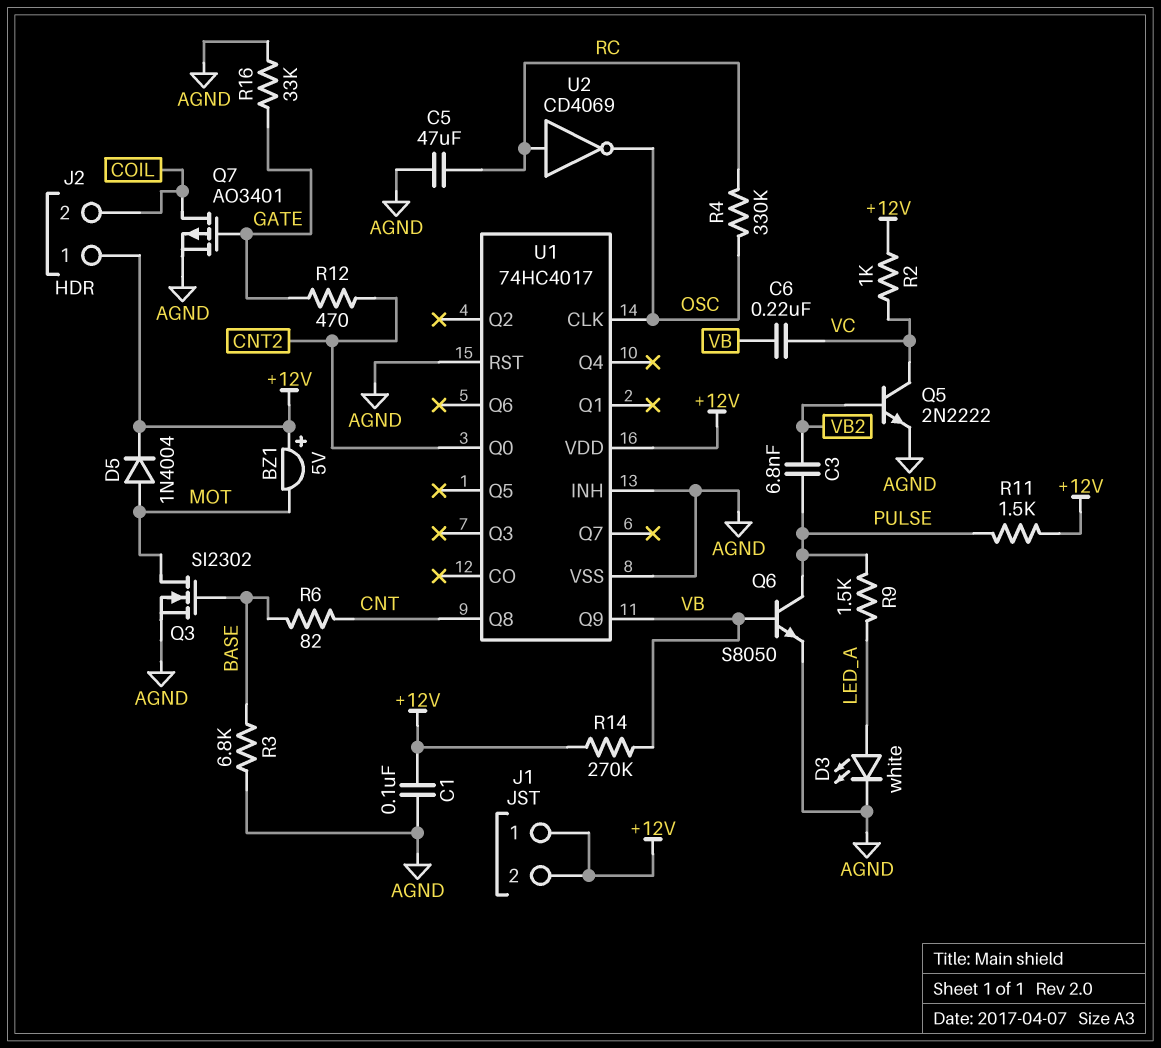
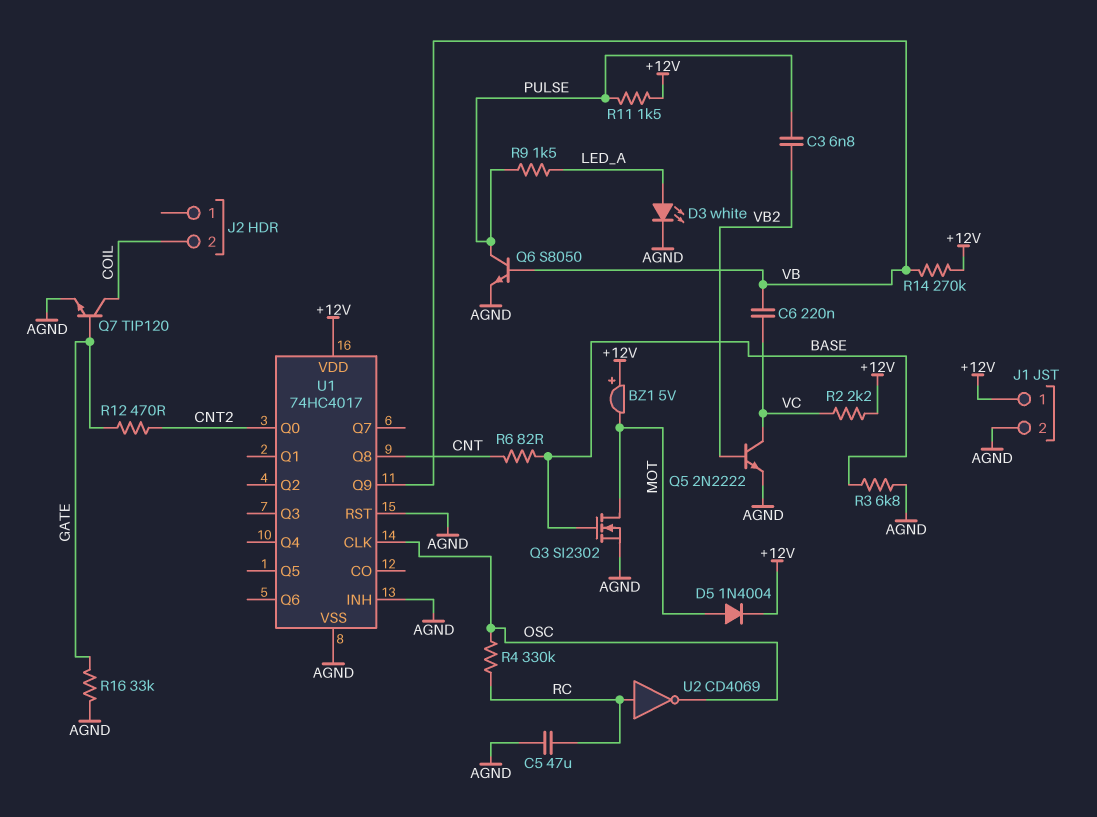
C1: 100nF (+12V, AGND) -> none
J1 pin 2: +12V -> AGND
J2 pin 1: +12V -> none
Q7: PMOS AO3401 (G GATE, D COIL, S AGND) -> NPN TIP120 (B GATE, C COIL, E AGND)
R2: 1k (+12V, VC) -> 2.2k (+12V, VC)

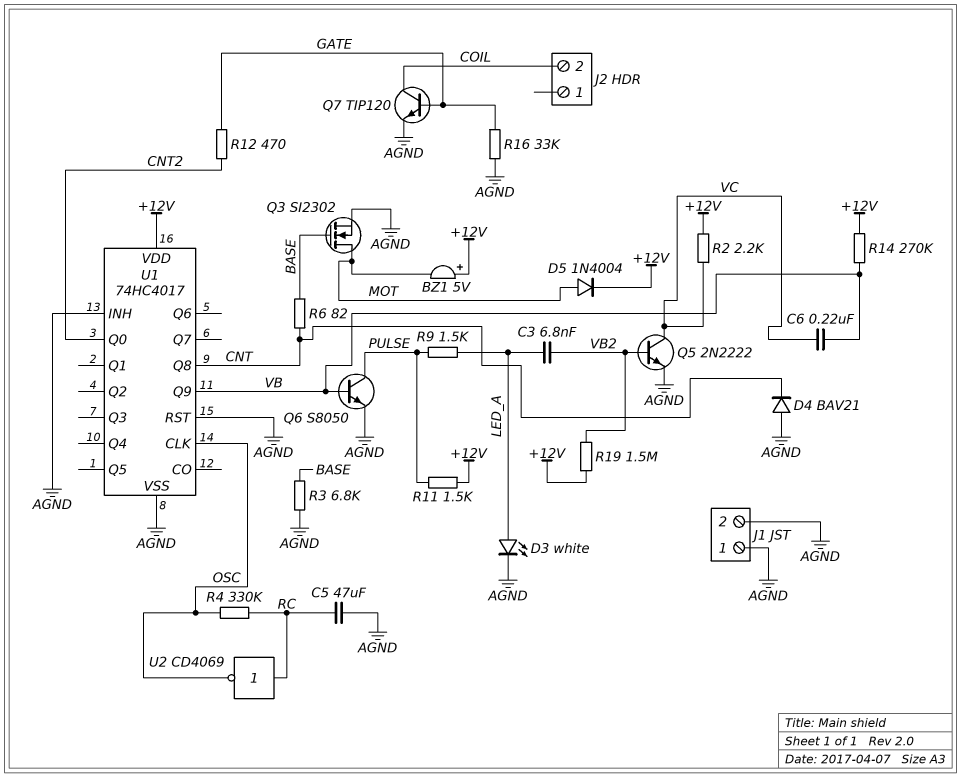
C3: 6.8nF (PULSE, VB2) -> 6.8nF (LED_A, VB2)
D4: none -> diode BAV21 (A AGND, K CNT)
J1 pin 1: +12V -> AGND
R19: none -> 1.5M (+12V, VB2)

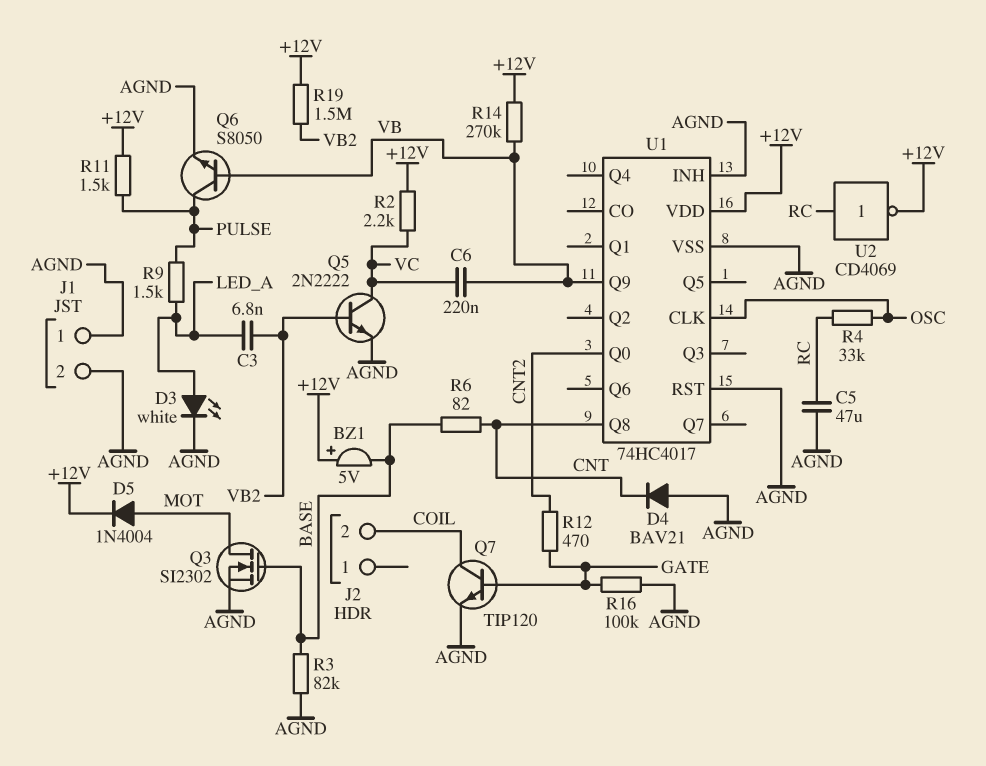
BZ1: buzzer 5V (plus +12V, minus MOT) -> buzzer 5V (plus +12V, minus BASE)
R3: 6.8k (AGND, BASE) -> 82k (AGND, BASE)
R4: 330k (OSC, RC) -> 33k (OSC, RC)
R16: 33k (AGND, GATE) -> 100k (AGND, GATE)
U2: NOT CD4069 (in RC, out OSC) -> NOT CD4069 (in RC, out +12V)

